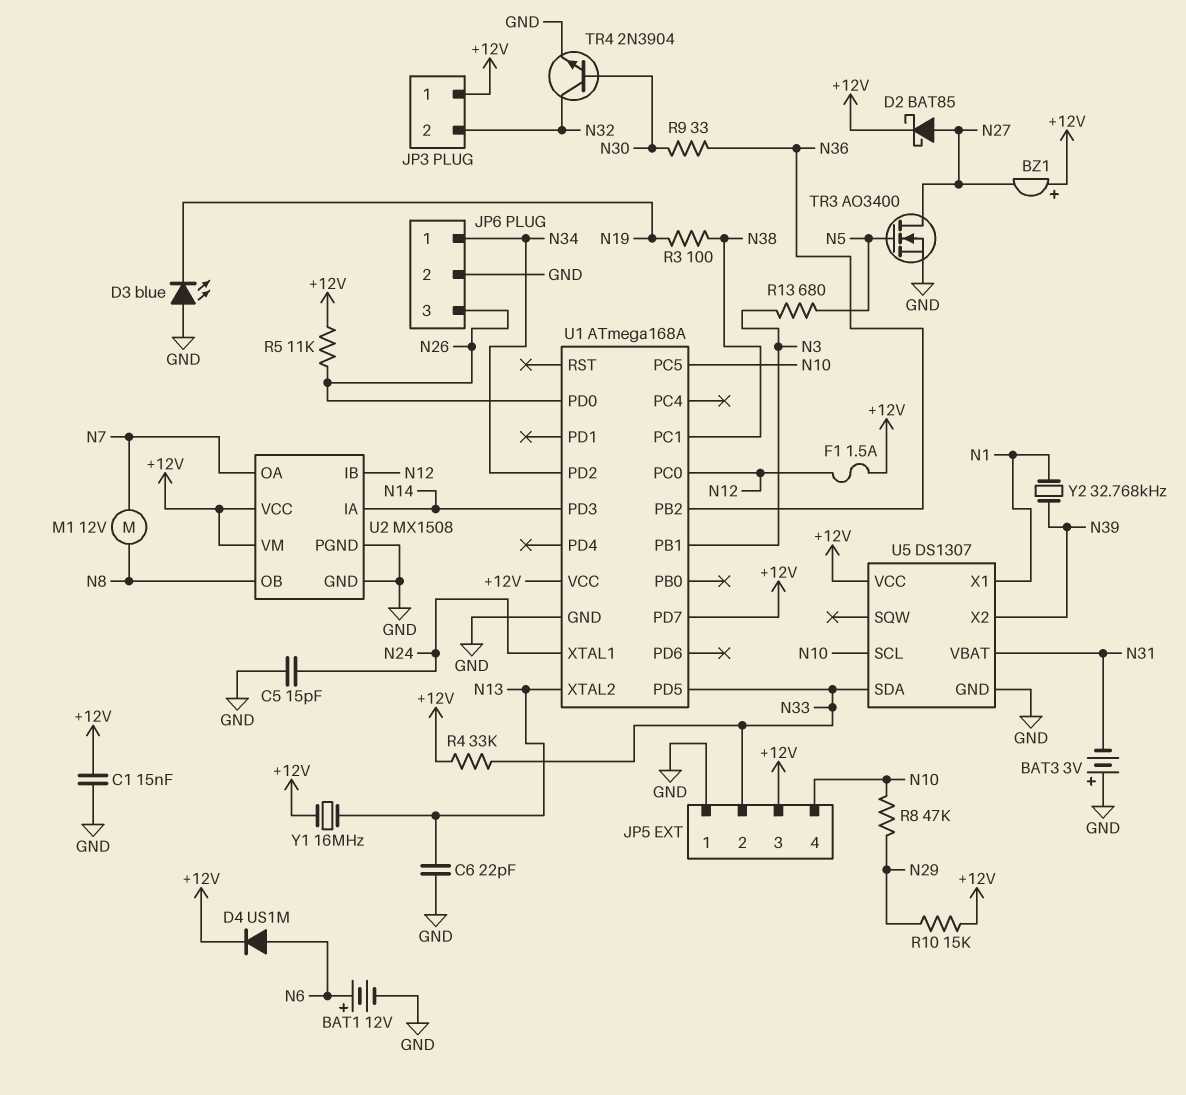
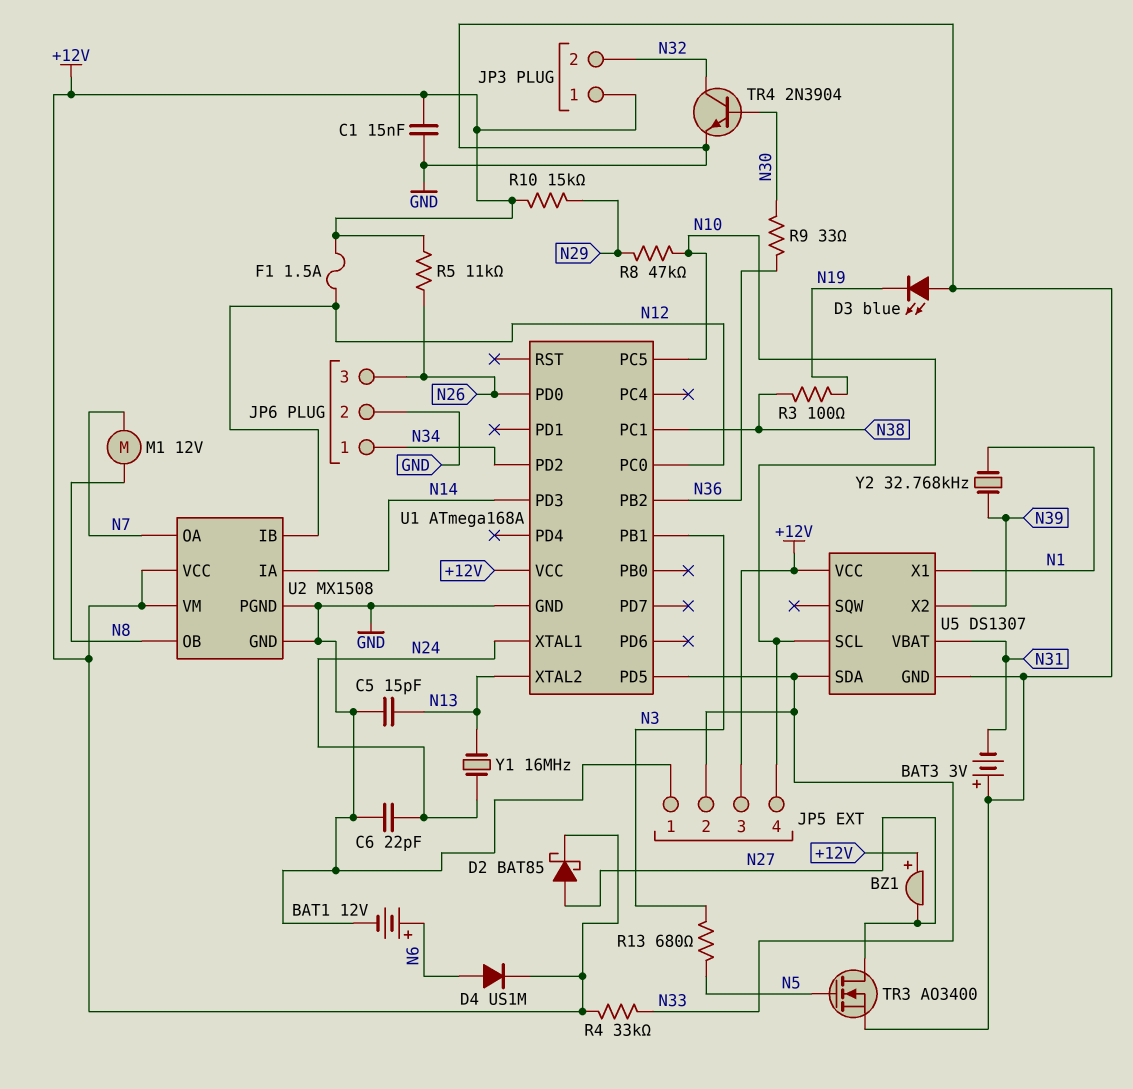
C5: 15pF (GND, N24) -> 15pF (GND, N13)
C6: 22pF (GND, N13) -> 22pF (GND, N24)
U1 pin PD7: +12V -> none
Y1: 16MHz (+12V, N13) -> 16MHz (N13, N24)

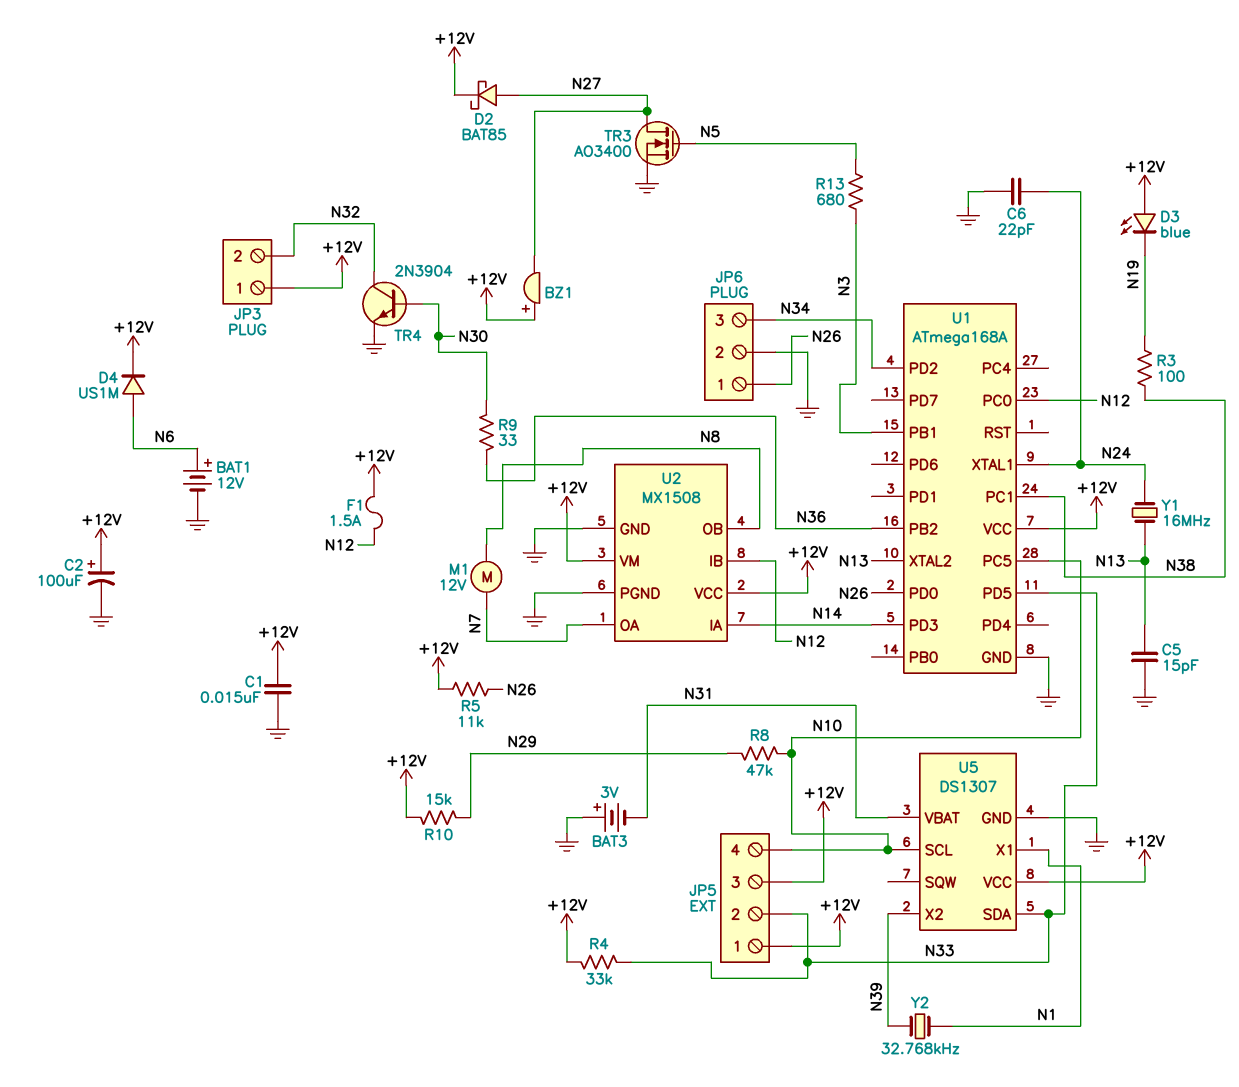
C2: none -> 100uF (plus +12V, minus GND)
D3: LED blue (A GND, K N19) -> LED blue (A +12V, K N19)
JP5 pin 1: GND -> +12V
JP6 pin 1: N34 -> N26
JP6 pin 3: N26 -> N34

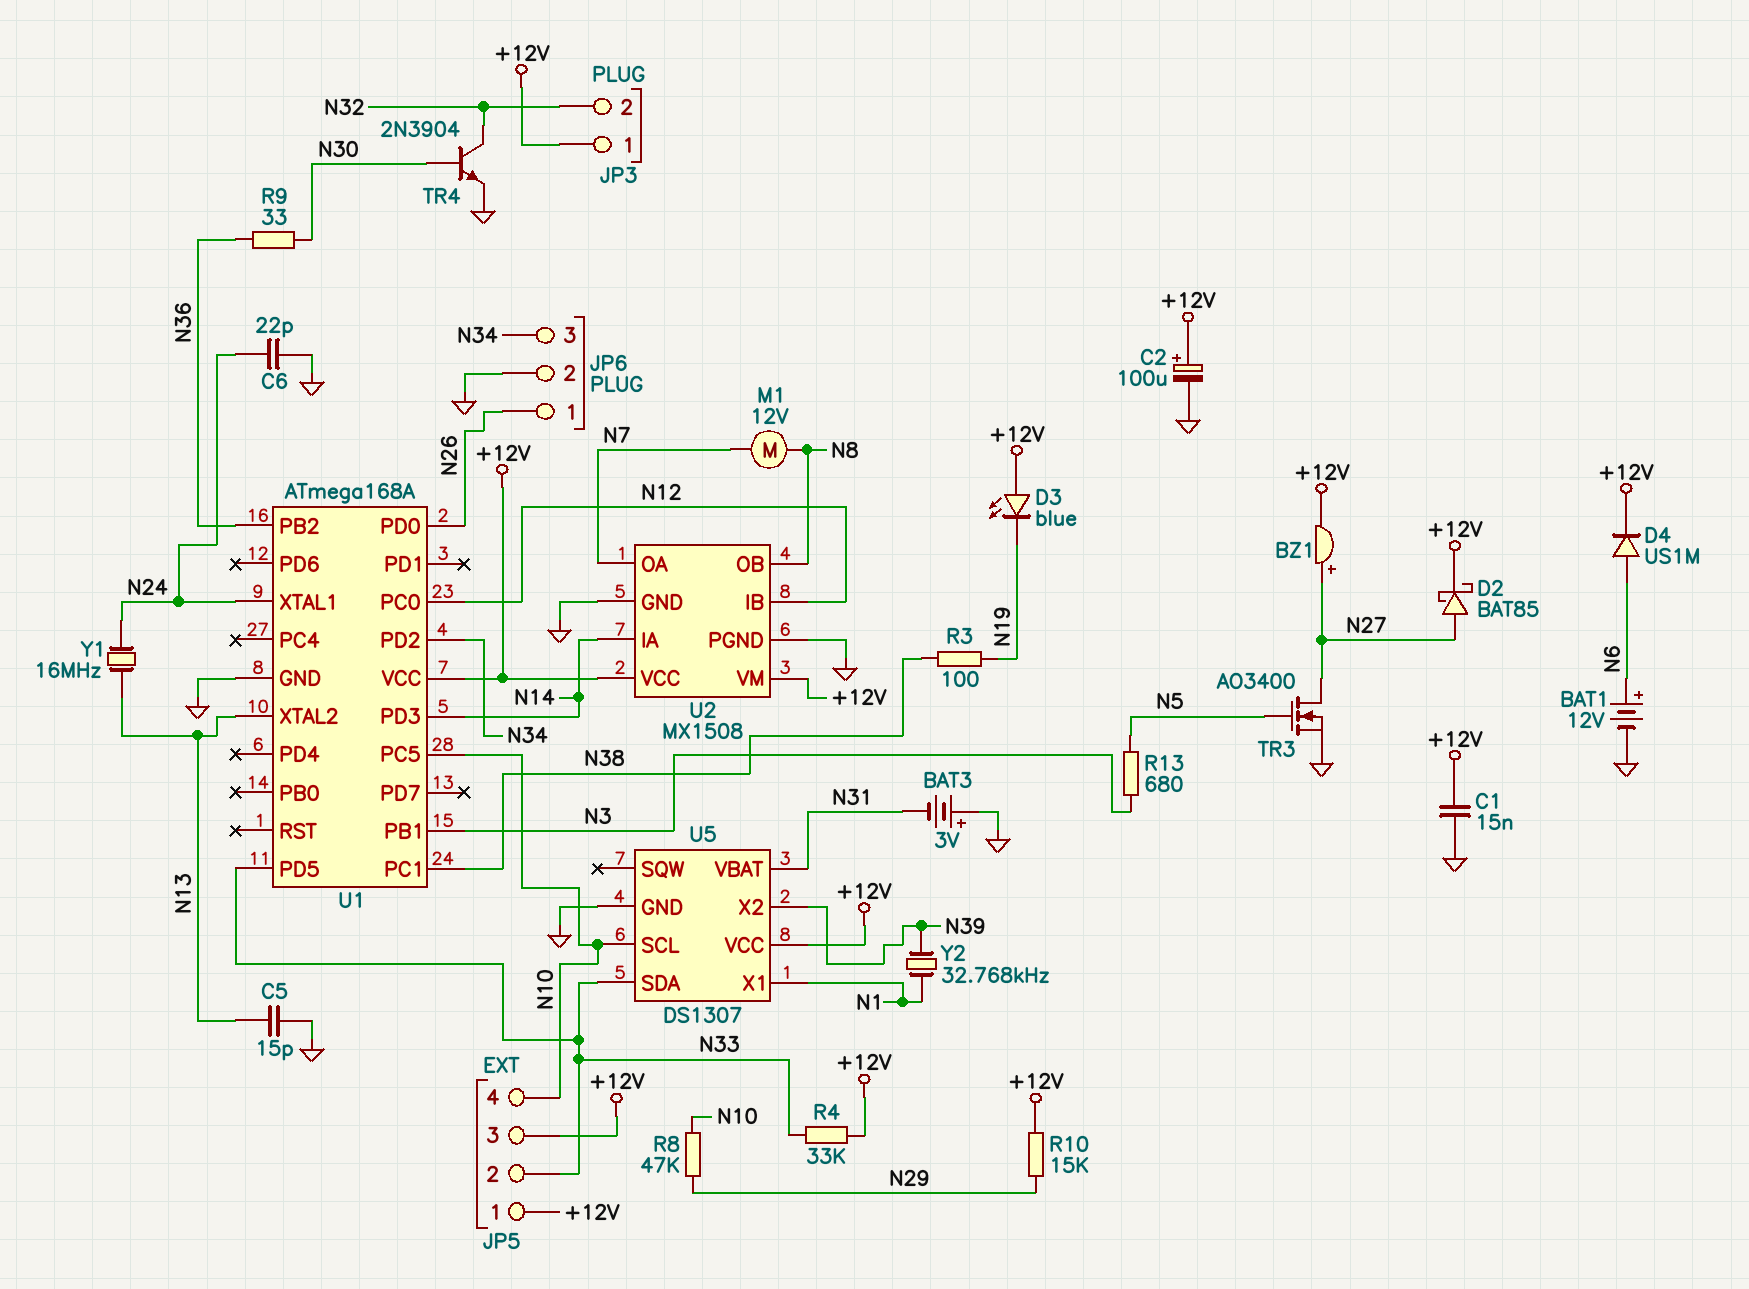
BZ1: buzzer (plus +12V, minus N27) -> buzzer (plus N27, minus +12V)
F1: 1.5A (+12V, N12) -> none
R5: 11k (+12V, N26) -> none

